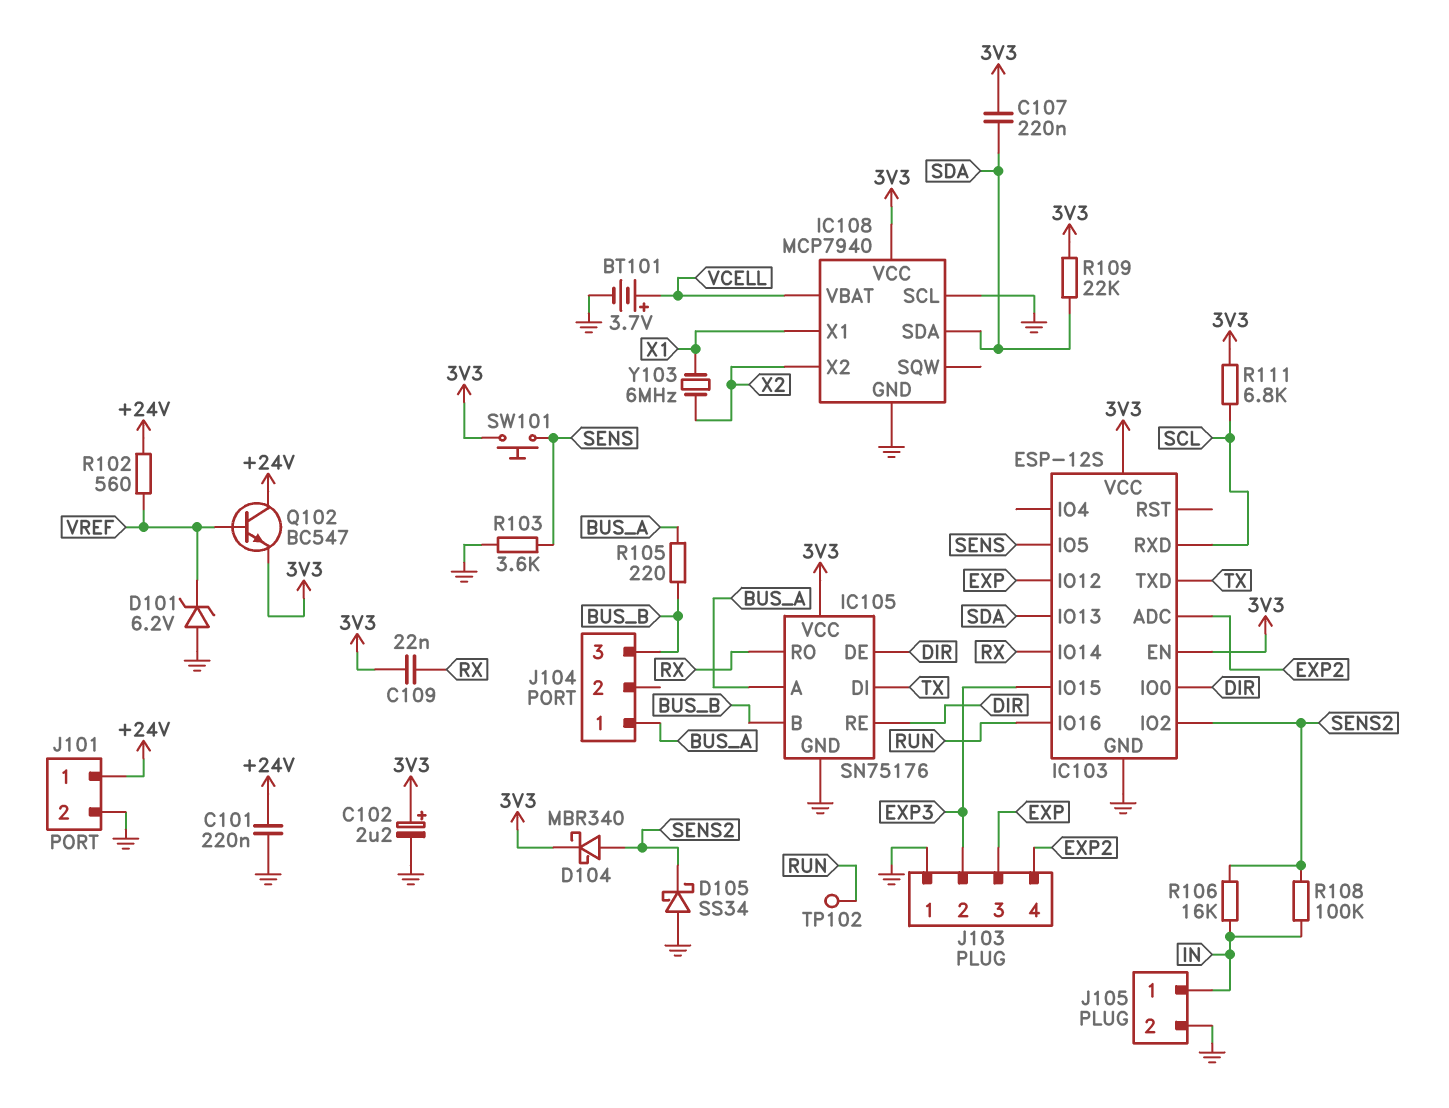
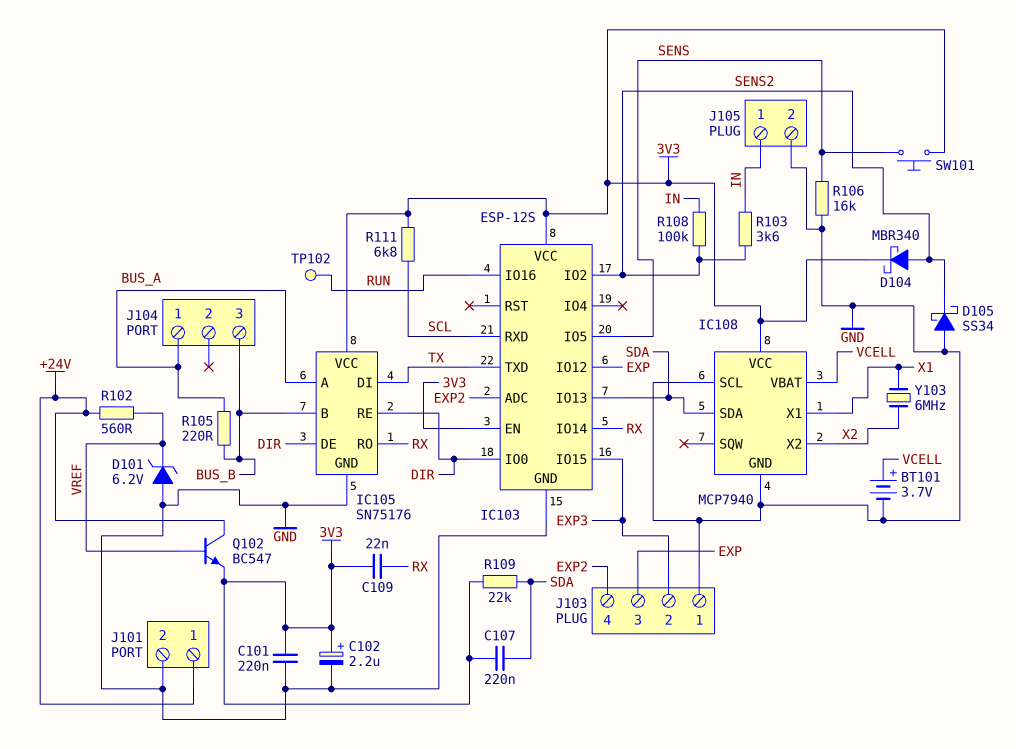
C101: 220nF (+24V, GND) -> 220nF (3V3, GND)
R103: 3.6k (GND, SENS) -> 3.6k (IN, SENS2)
R106: 16k (IN, SENS2) -> 16k (GND, SENS)

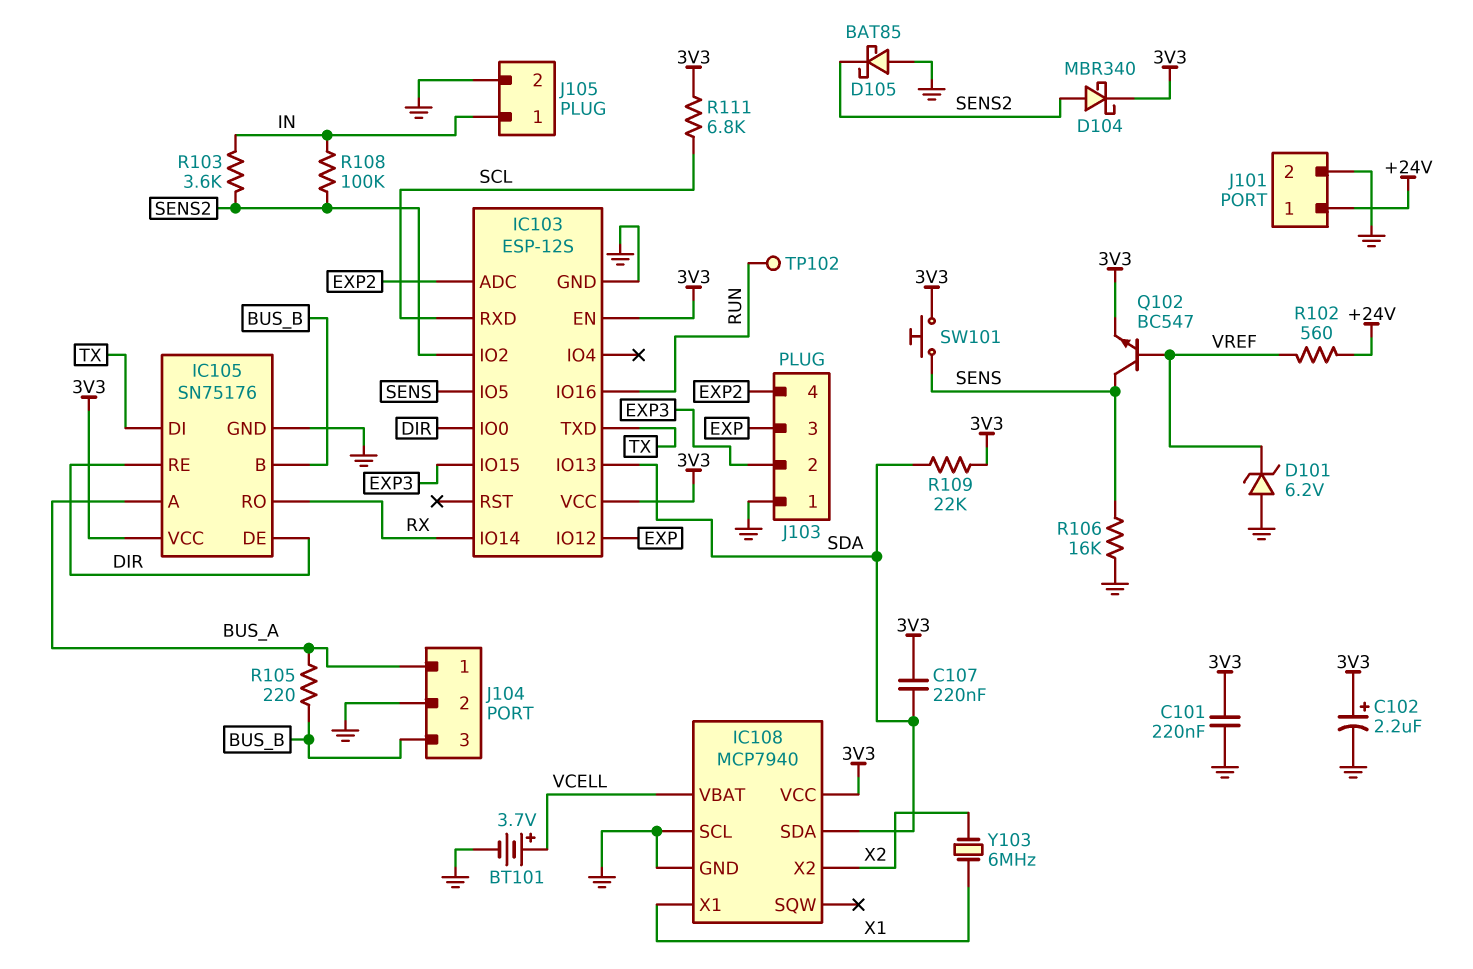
C109: 22nF (3V3, RX) -> none
D105: schottky SS34 (A GND, K SENS2) -> schottky BAT85 (A GND, K SENS2)
J104 pin 2: none -> GND
Q102: NPN BC547 (B VREF, C +24V, E 3V3) -> NPN BC547 (B VREF, C SENS, E 3V3)

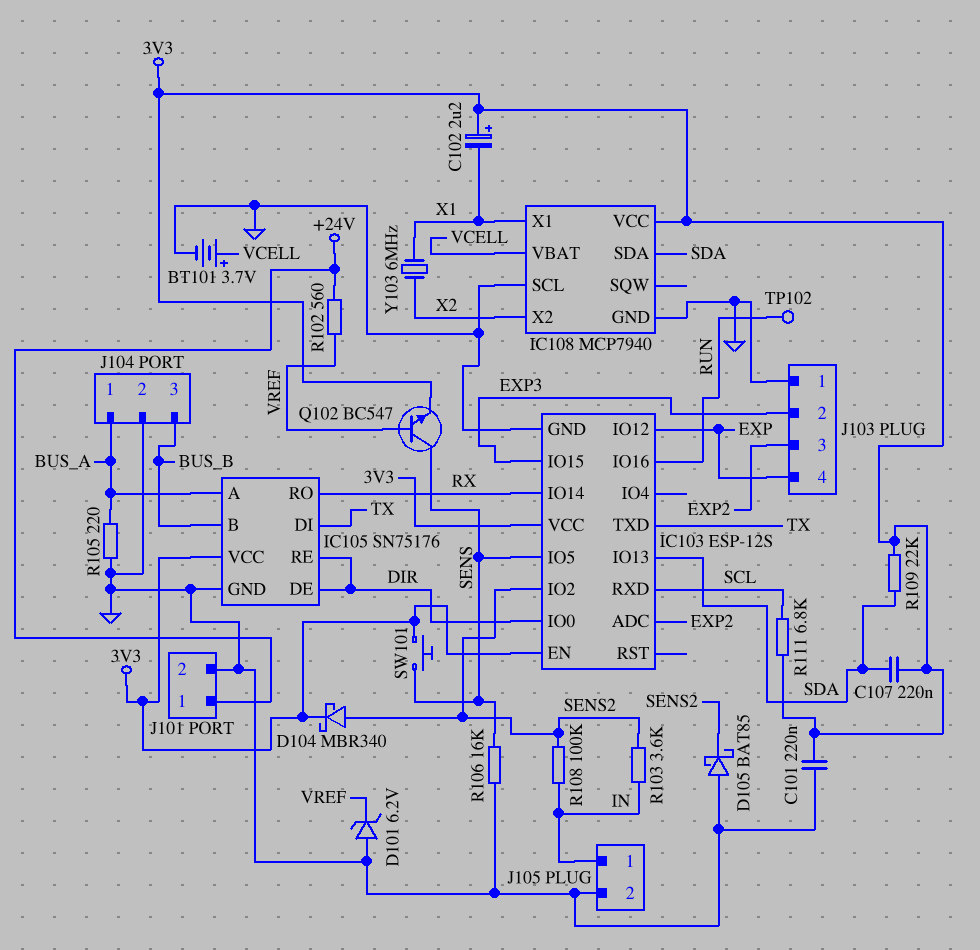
C102: 2.2uF (plus 3V3, minus GND) -> 2.2uF (plus 3V3, minus X1)
J103 pin 3: EXP -> EXP2
J103 pin 4: EXP2 -> EXP
R105: 220 (BUS_A, BUS_B) -> 220 (BUS_A, GND)

